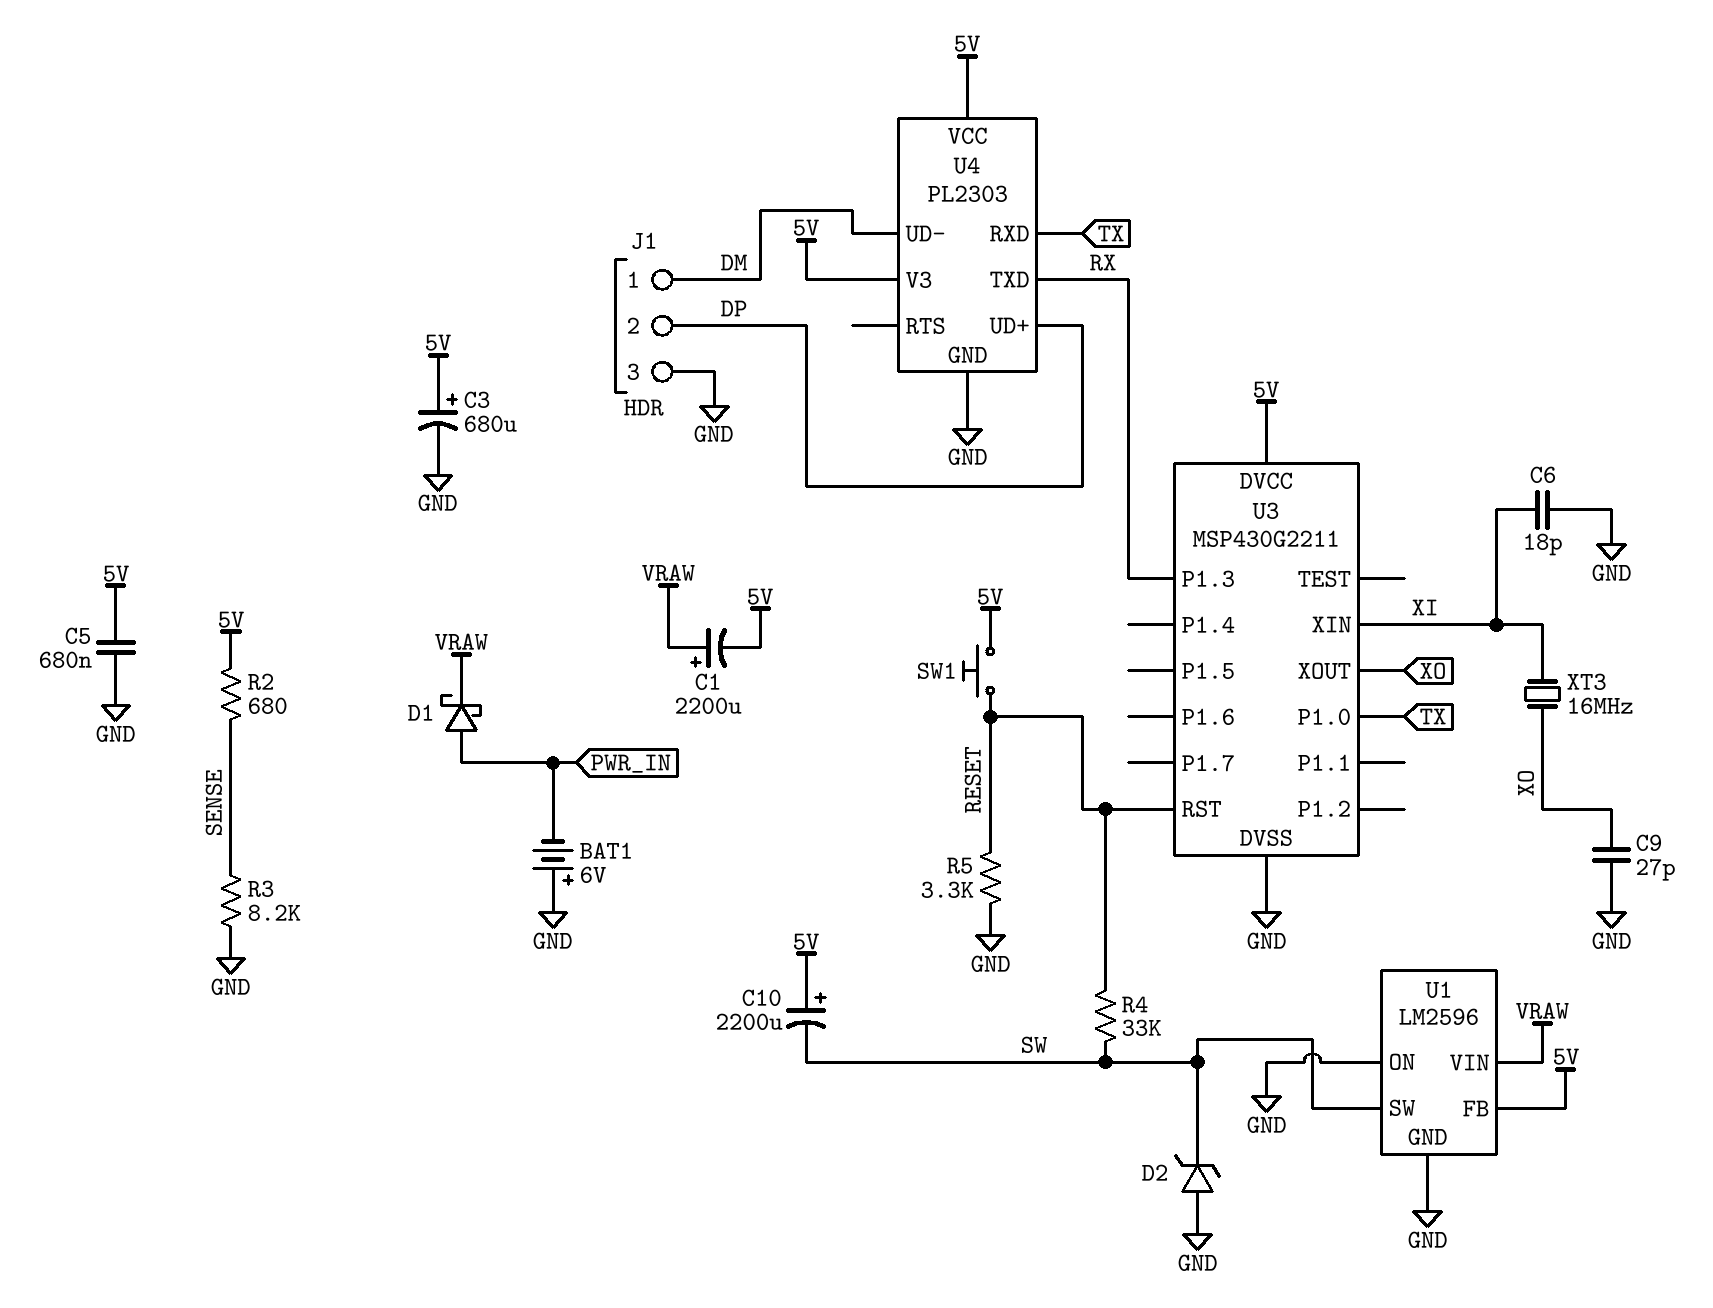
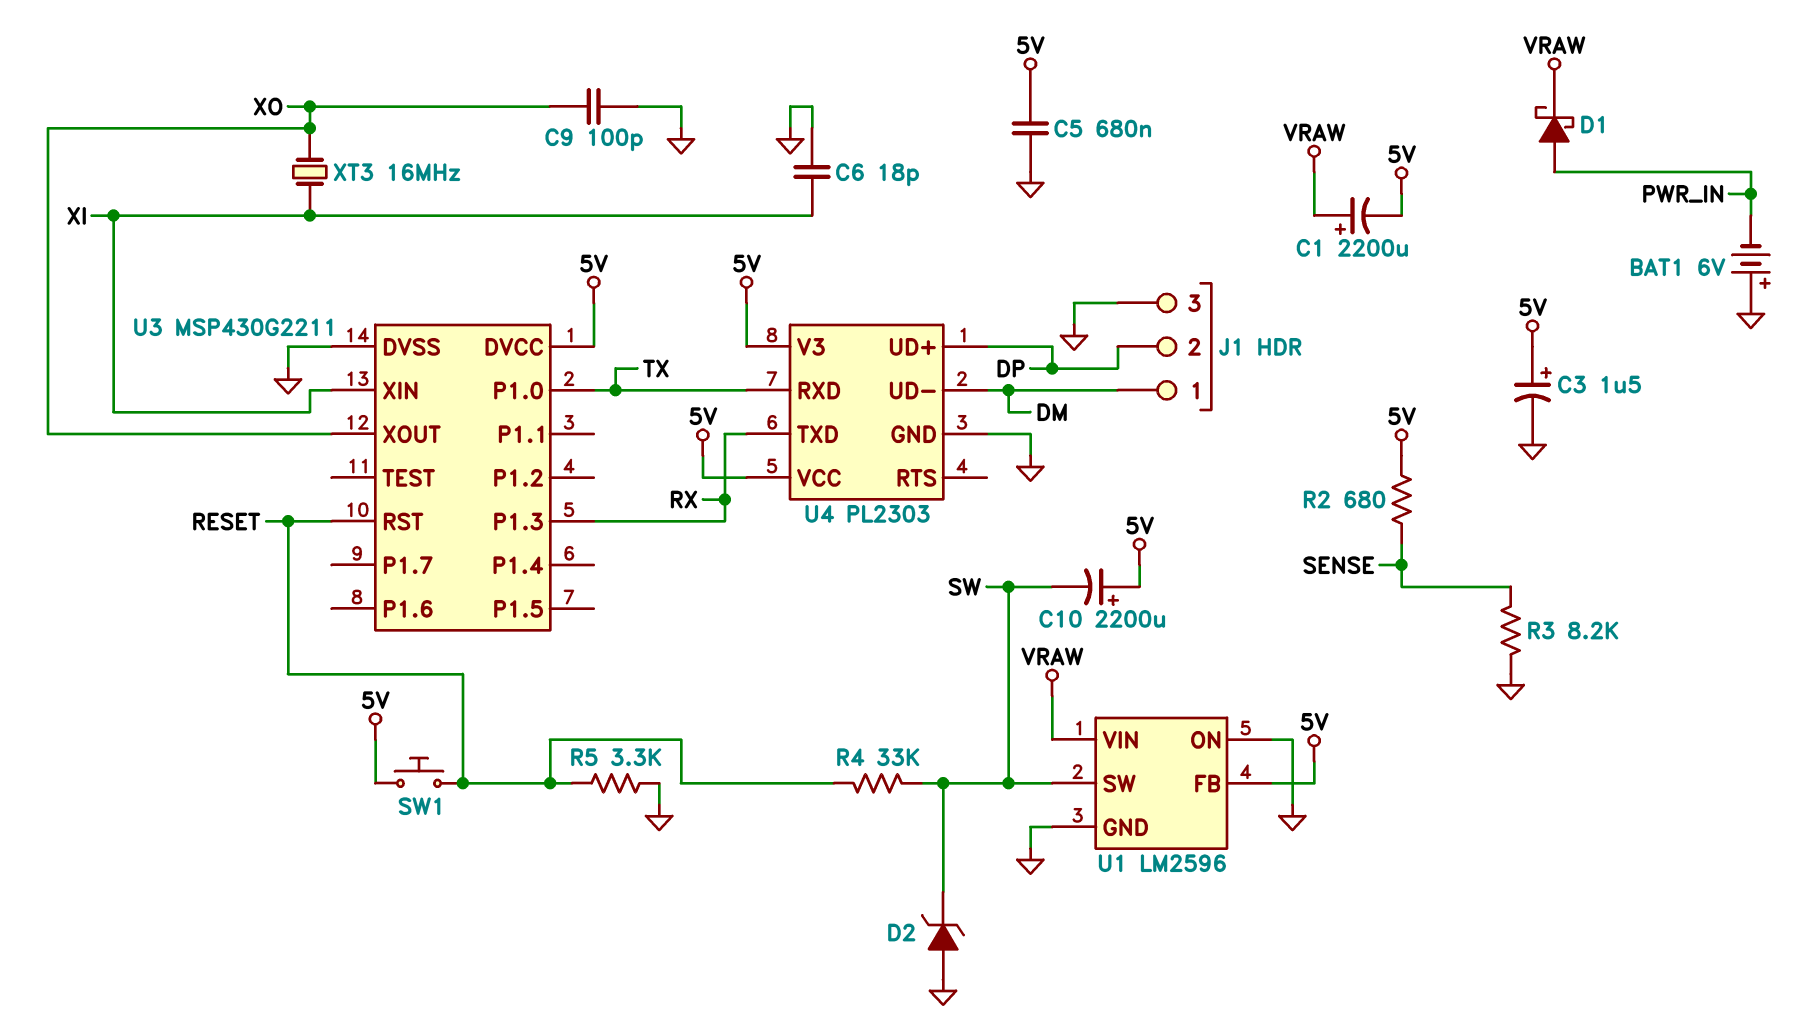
C3: 680uF (plus 5V, minus GND) -> 1.5uF (plus 5V, minus GND)
C9: 27pF (GND, XO) -> 100pF (GND, XO)

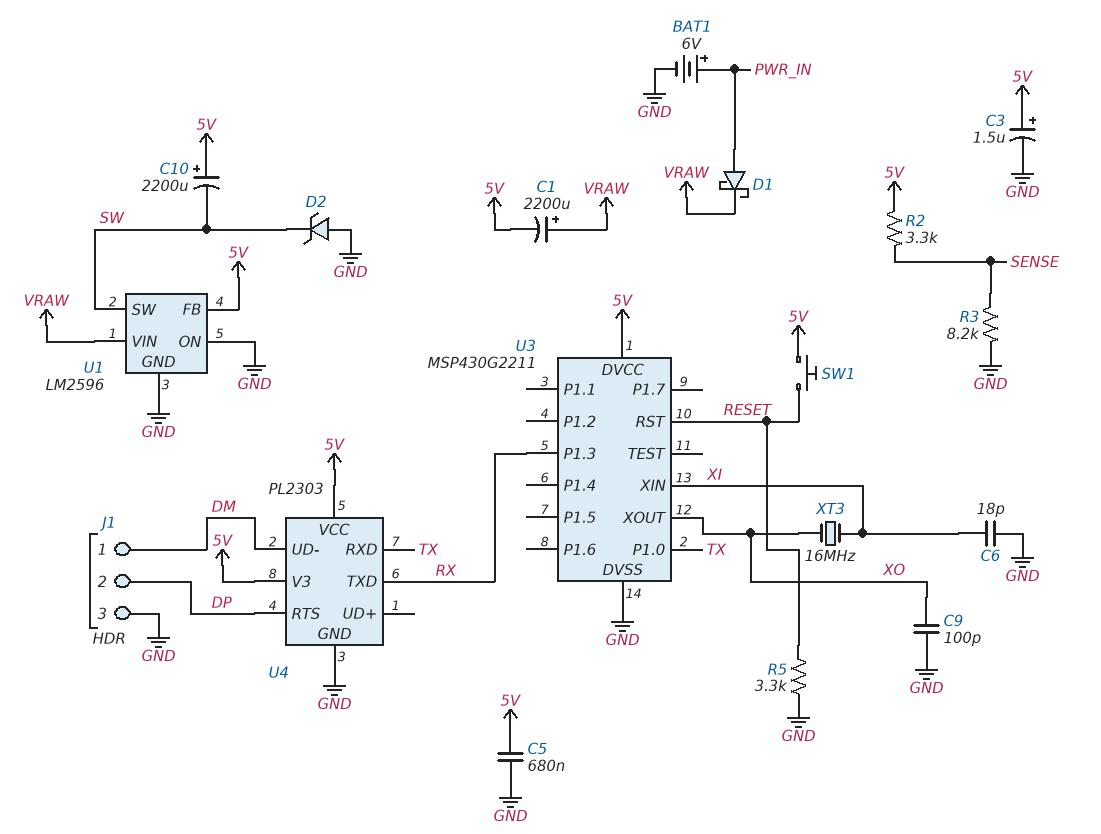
BAT1: 6V (plus GND, minus PWR_IN) -> 6V (plus PWR_IN, minus GND)
R2: 680 (5V, SENSE) -> 3.3k (5V, SENSE)
R4: 33k (RESET, SW) -> none
U4 pin RTS: none -> DP
U4 pin UD+: DP -> none

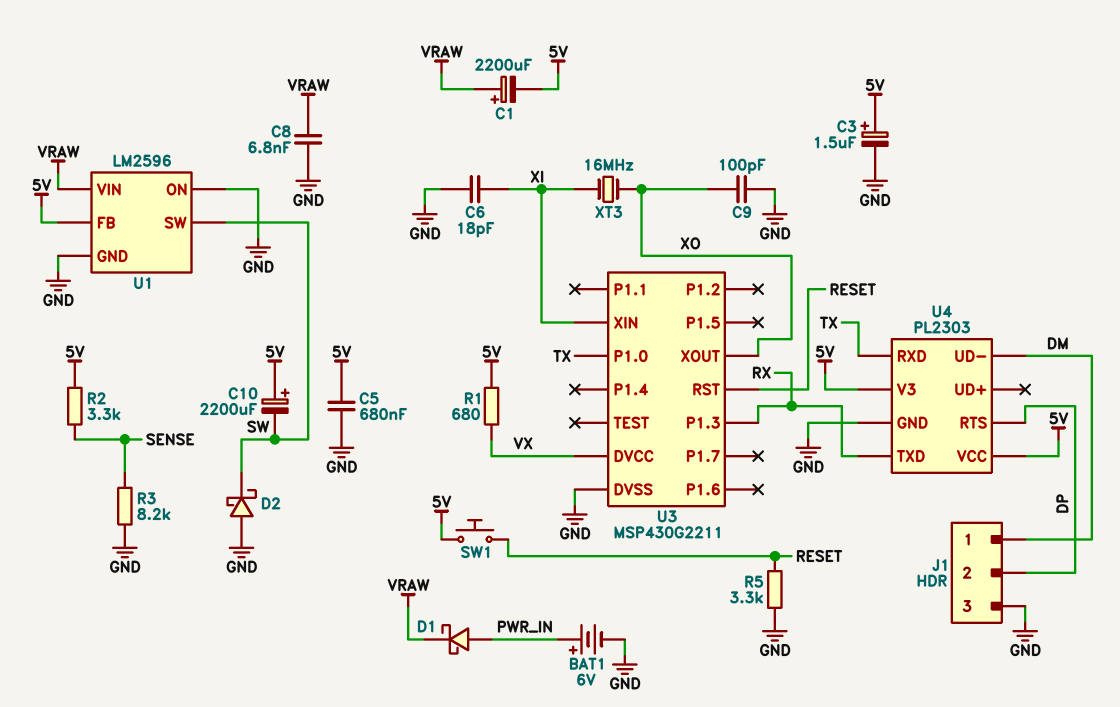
C8: none -> 6.8nF (GND, VRAW)
D2: zener (A GND, K SW) -> schottky (A GND, K SW)
R1: none -> 680 (5V, VX)
U3 pin DVCC: 5V -> VX

